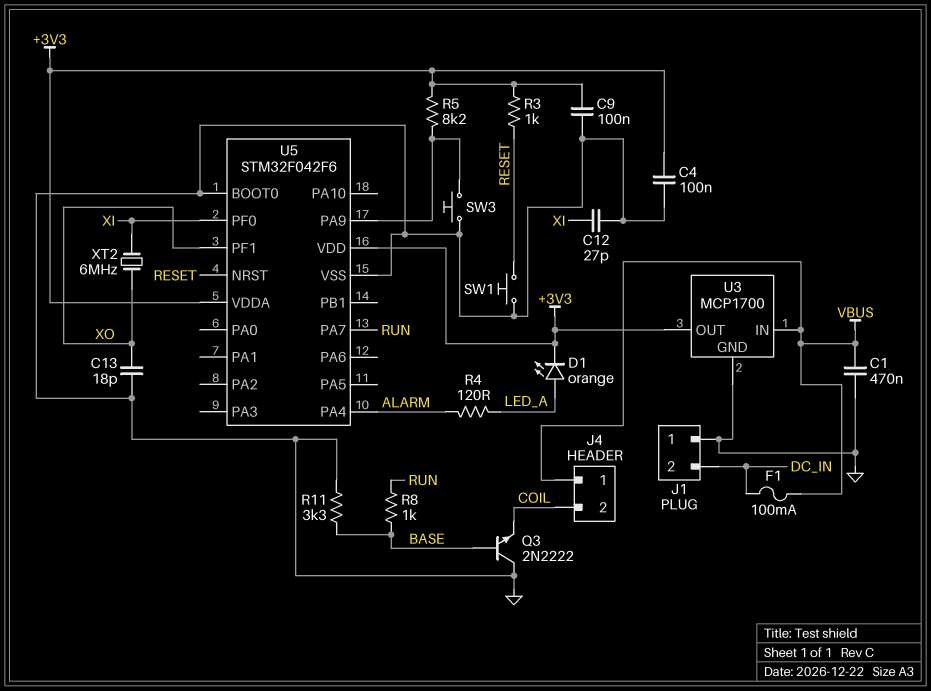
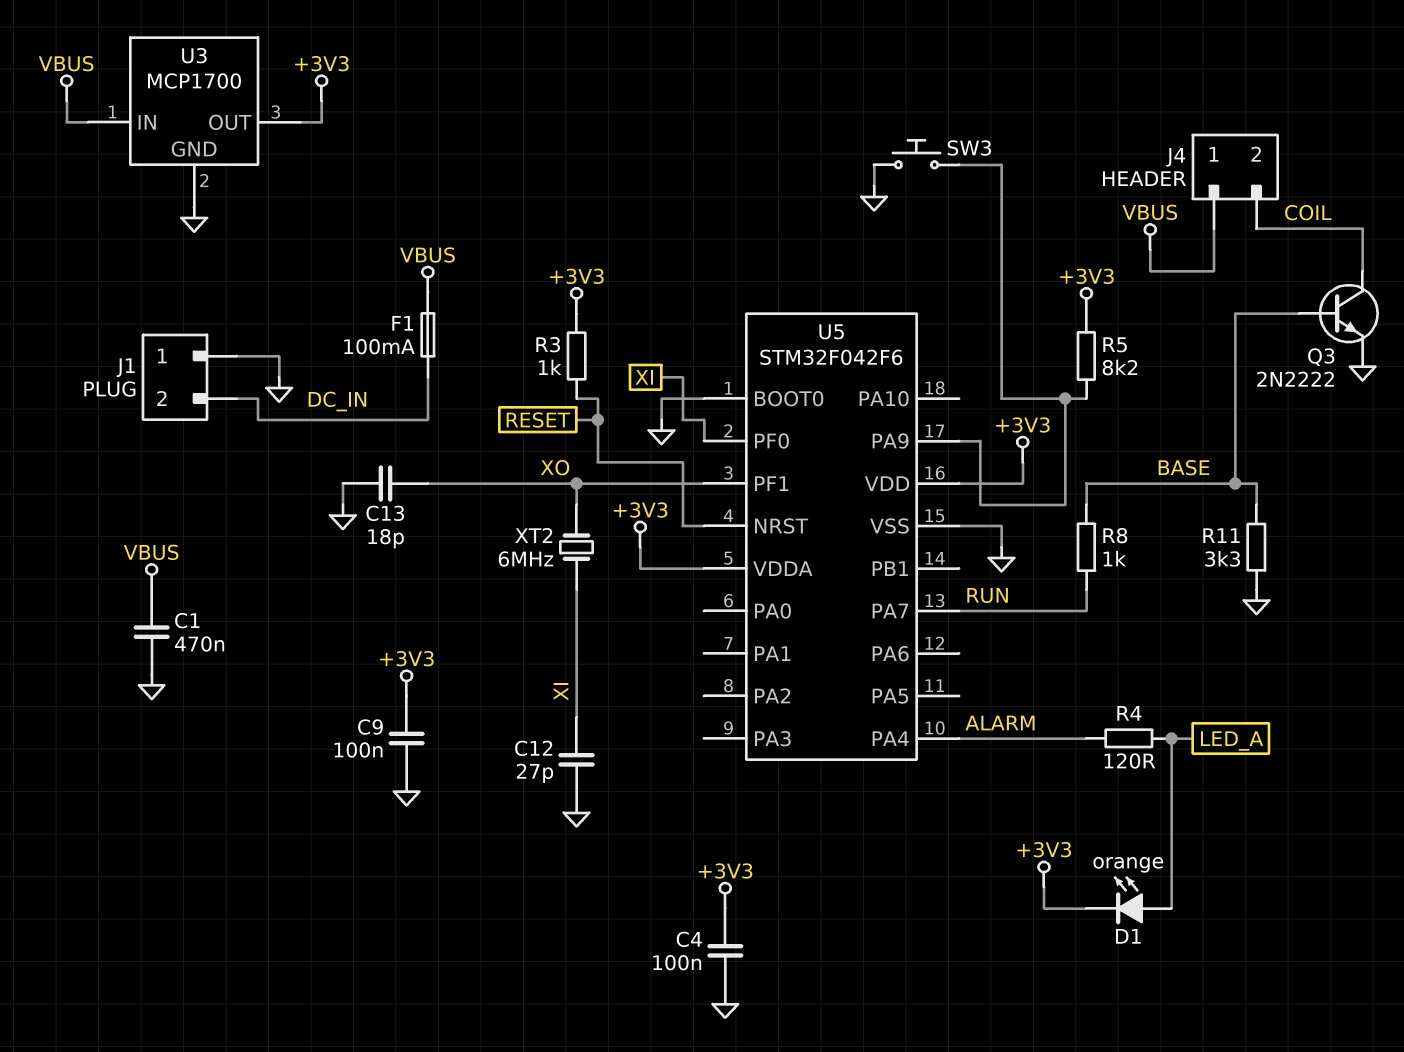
Q3: NPN 2N2222 (B BASE, C GND, E COIL) -> NPN 2N2222 (B BASE, C COIL, E GND)
SW1: button (GND, RESET) -> none

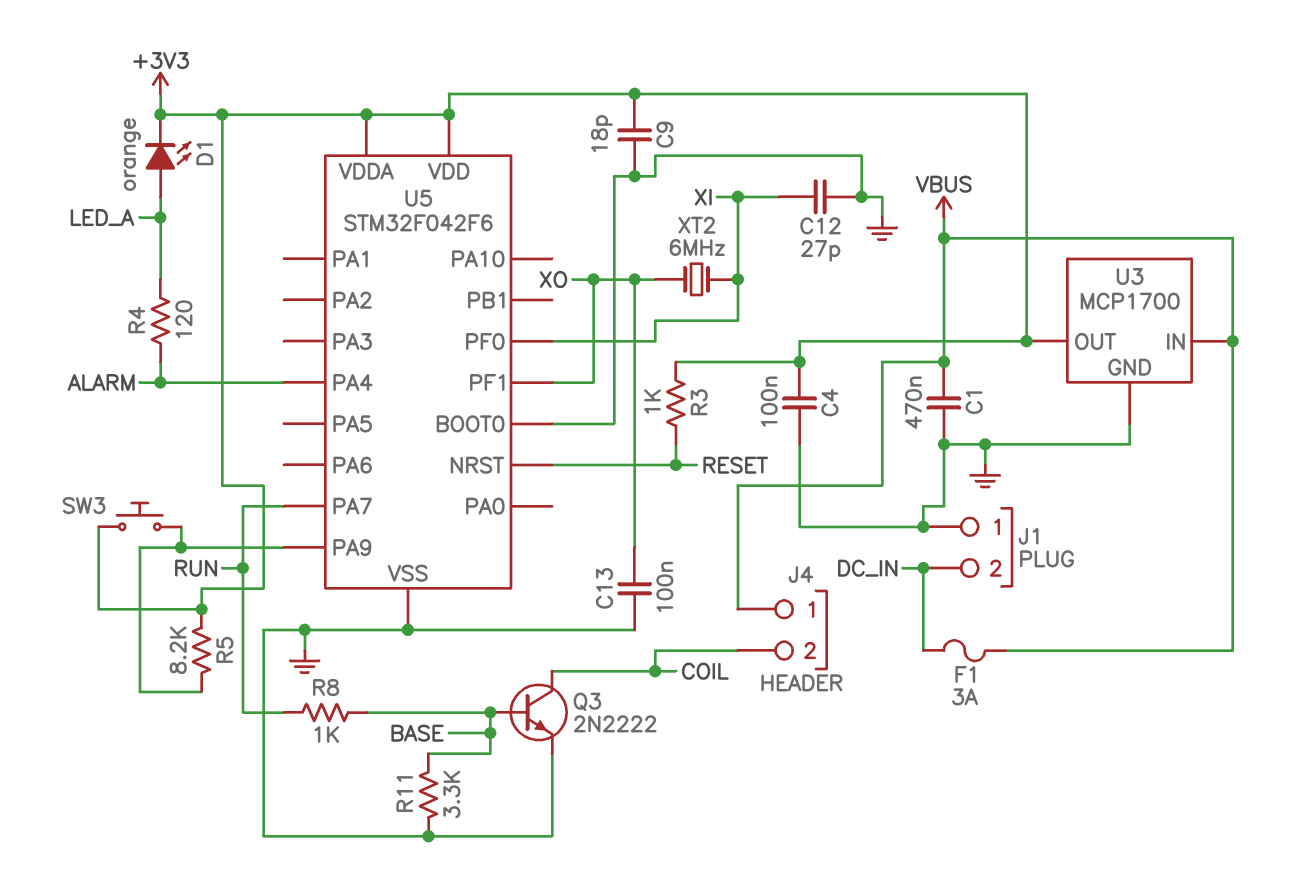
C9: 100nF (+3V3, GND) -> 18pF (+3V3, GND)
C13: 18pF (GND, XO) -> 100nF (GND, XO)
F1: 100mA (DC_IN, VBUS) -> 3A (DC_IN, VBUS)
SW3: button (GND, U5/PA9) -> button (+3V3, U5/PA9)

